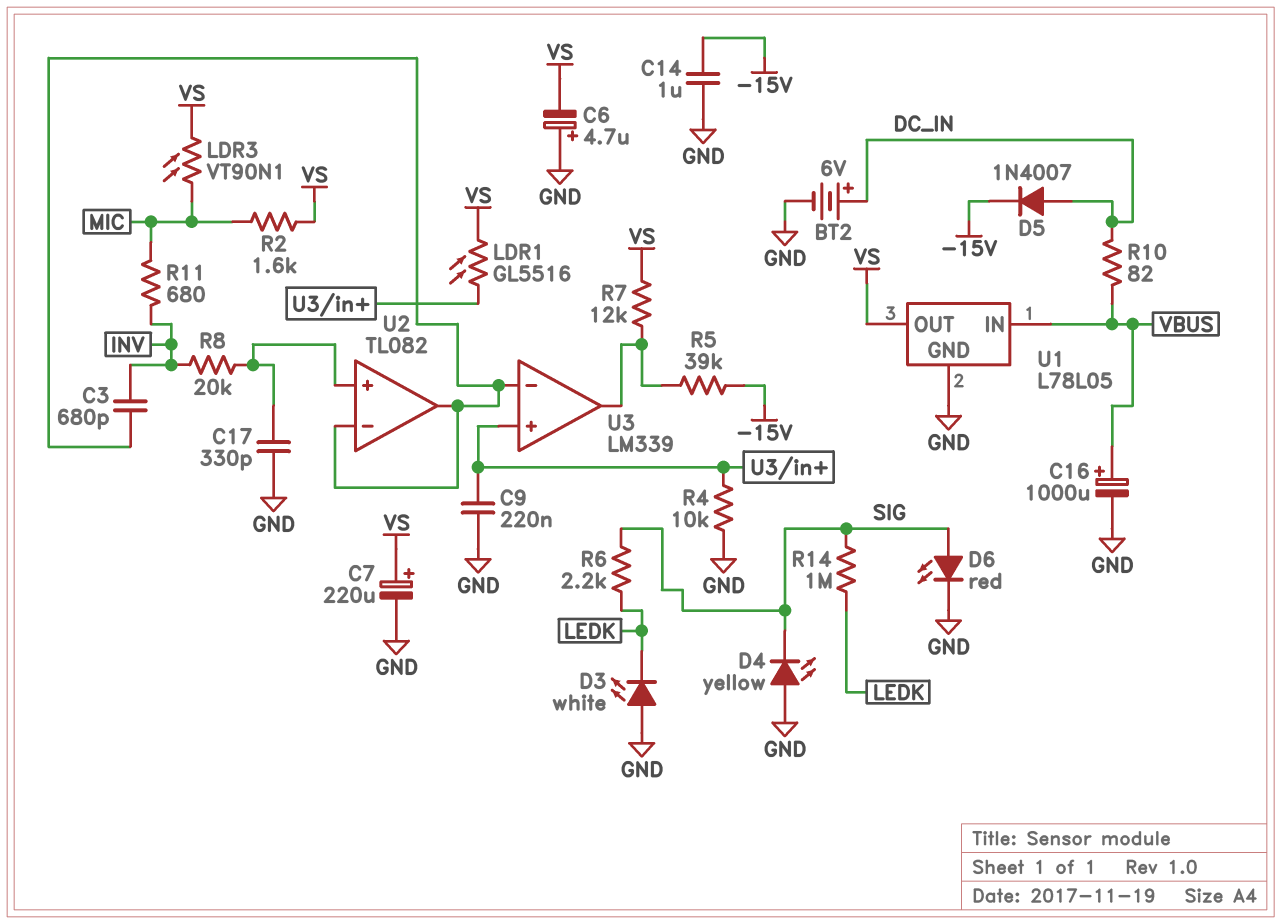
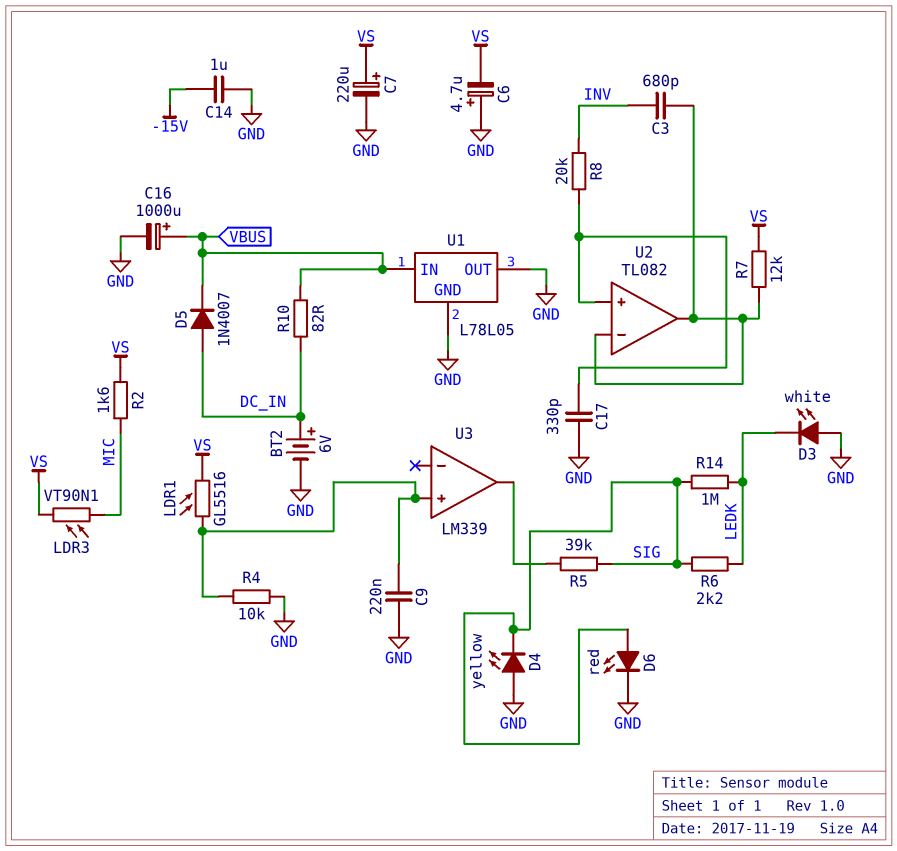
D5: diode 1N4007 (A DC_IN, K -15V) -> diode 1N4007 (A DC_IN, K VBUS)
R5: 39k (-15V, U3/out) -> 39k (SIG, U3/out)
R7: 12k (U3/out, VS) -> 12k (U2/in-, VS)
R11: 680 (INV, MIC) -> none
U1 pin OUT: VS -> GND
U3 pin in-: U2/in- -> none

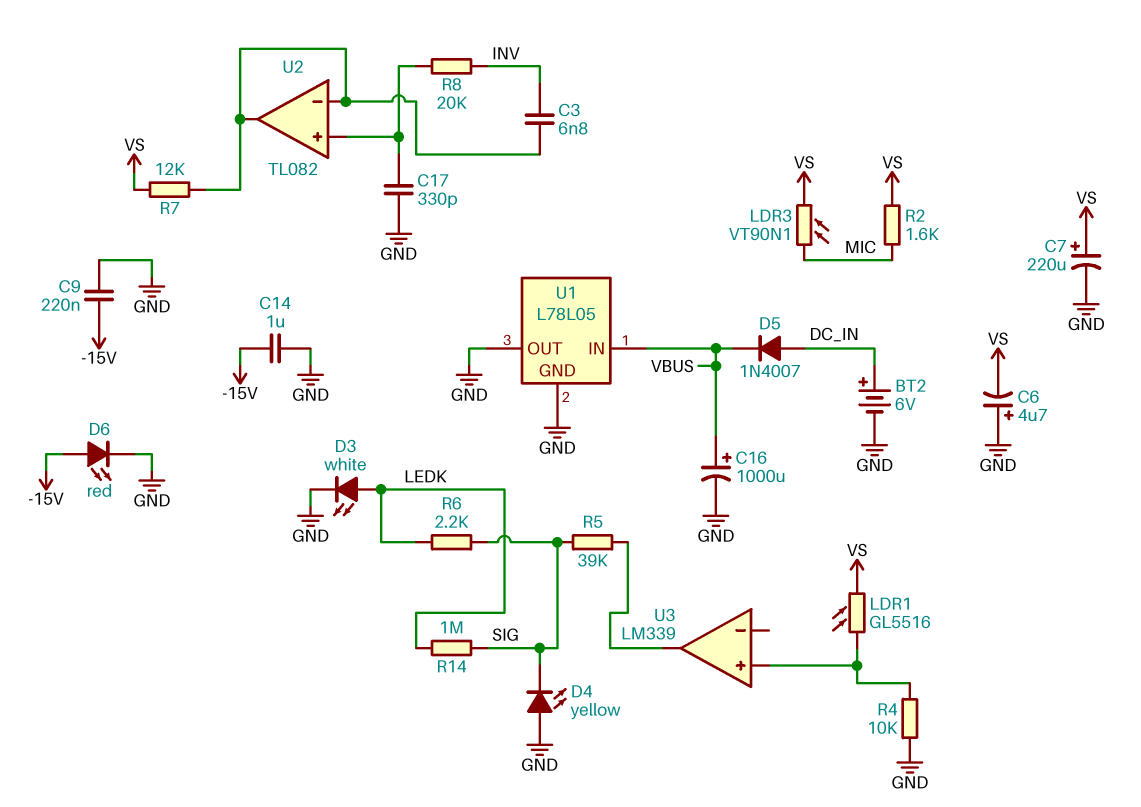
C3: 680pF (INV, U2/in-) -> 6.8nF (INV, U2/in-)
C9: 220nF (GND, U3/in+) -> 220nF (-15V, GND)
D3: LED white (A GND, K LEDK) -> LED white (A LEDK, K GND)
D6: LED red (A SIG, K GND) -> LED red (A -15V, K GND)
R10: 82 (DC_IN, VBUS) -> none

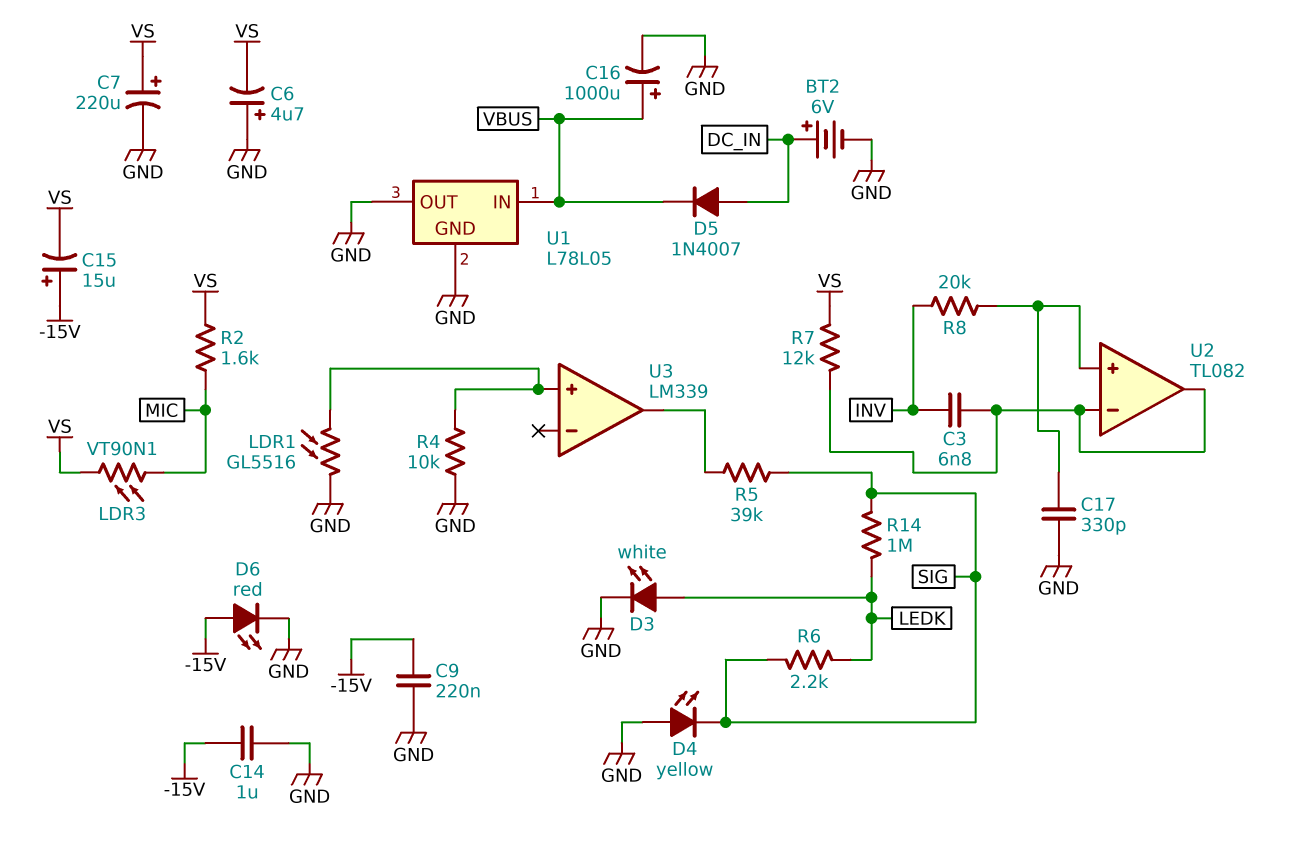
C15: none -> 15uF (plus -15V, minus VS)
LDR1: GL5516 (U3/in+, VS) -> GL5516 (GND, U3/in+)

